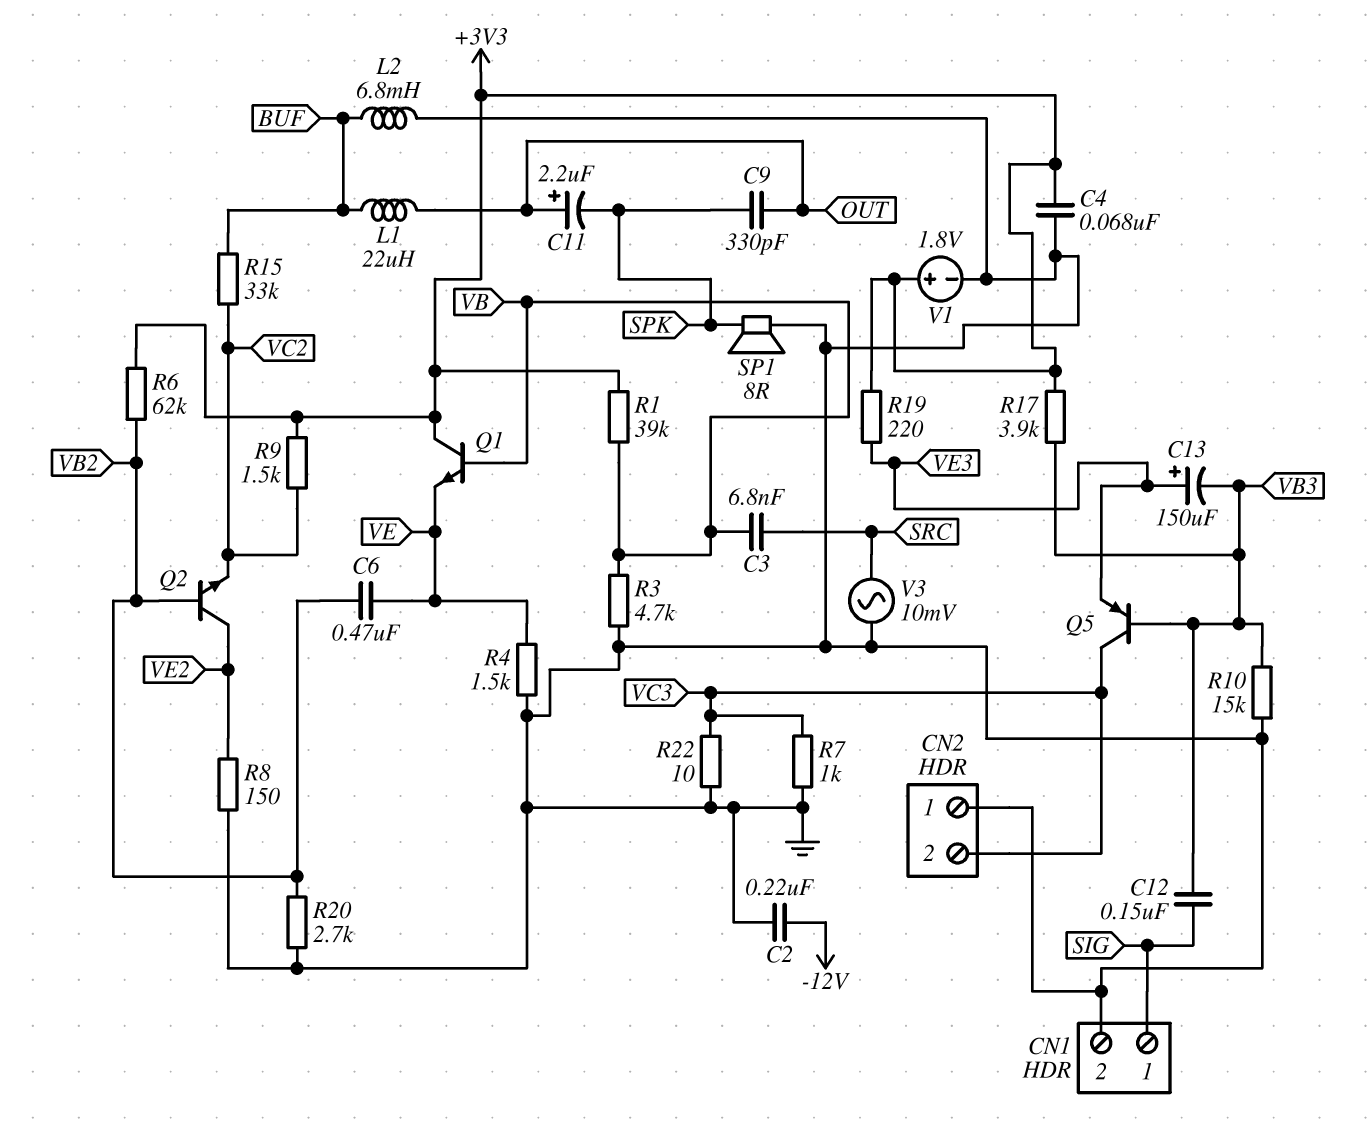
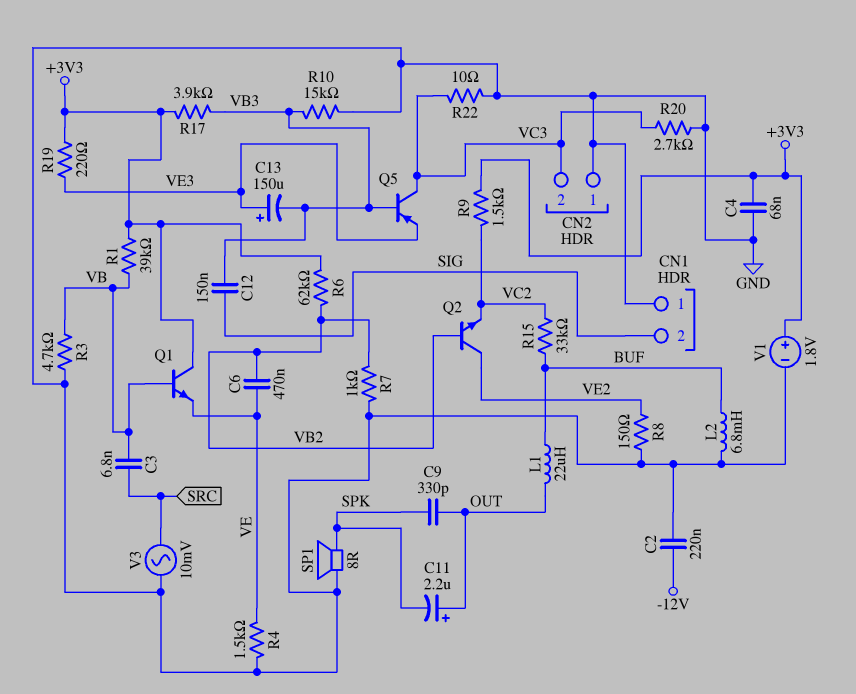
CN1 pin 1: SIG -> GND
CN1 pin 2: GND -> SIG
R7: 1k (GND, VC3) -> 1k (GND, VB2)
R20: 2.7k (GND, VB2) -> 2.7k (GND, VC3)

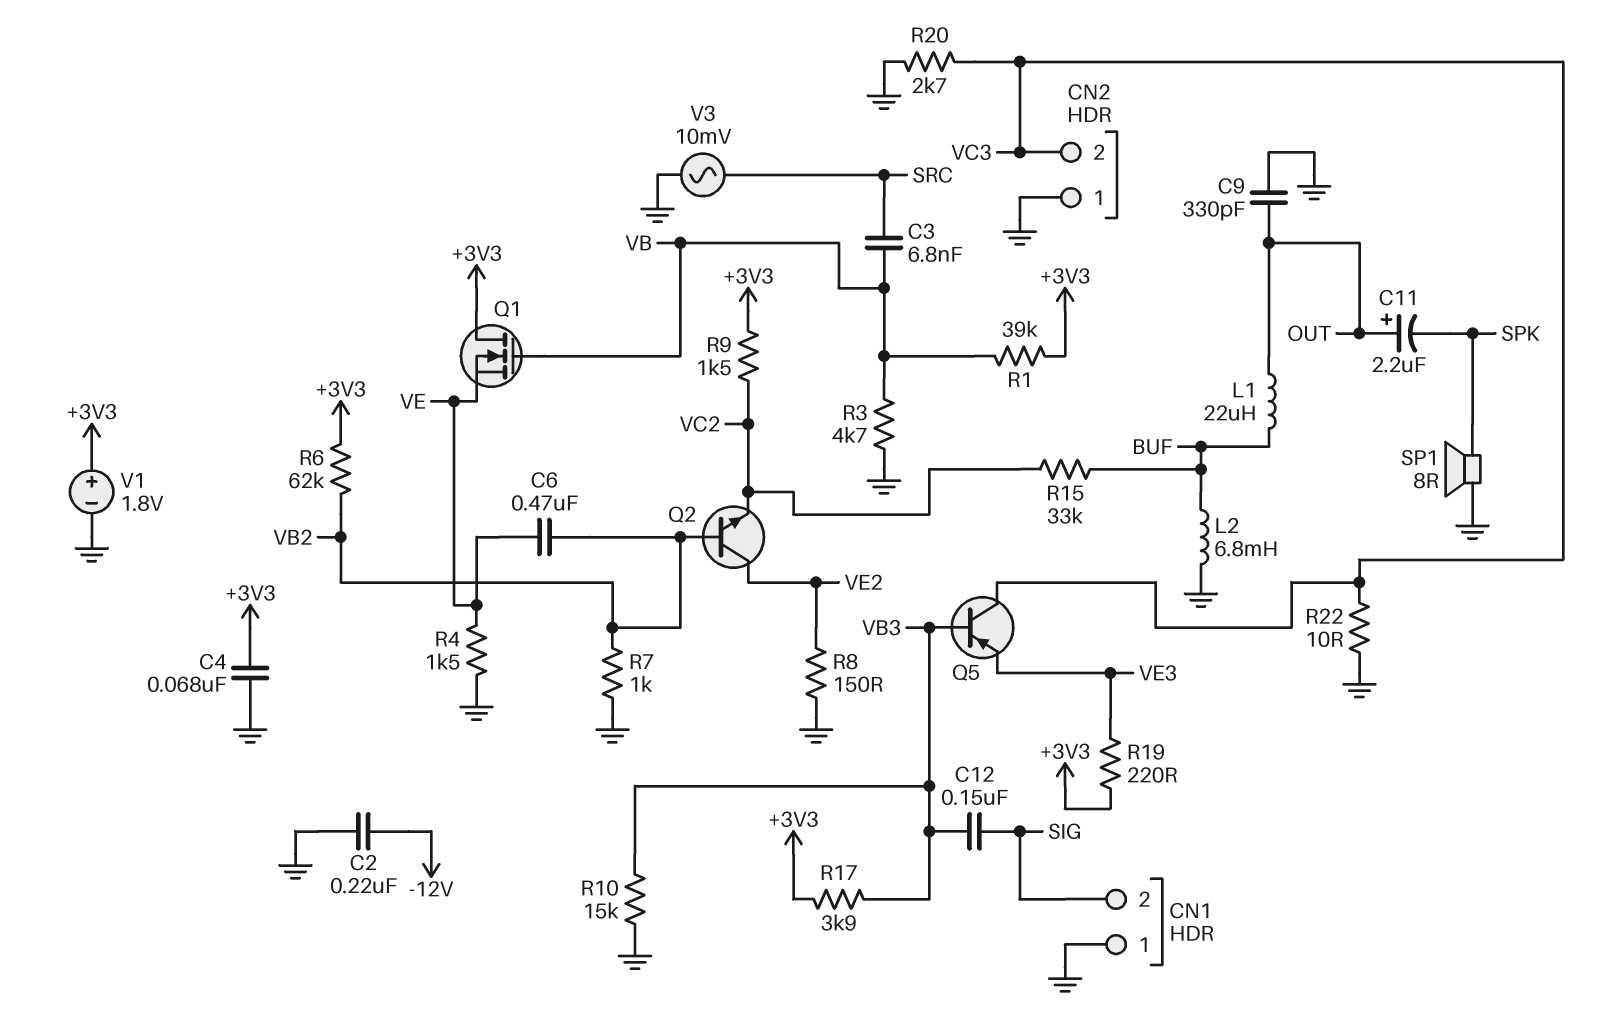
C9: 330pF (OUT, SPK) -> 330pF (GND, OUT)
C13: 150uF (plus VE3, minus VB3) -> none
Q1: NPN (B VB, C +3V3, E VE) -> NMOS (G VB, D +3V3, S VE)

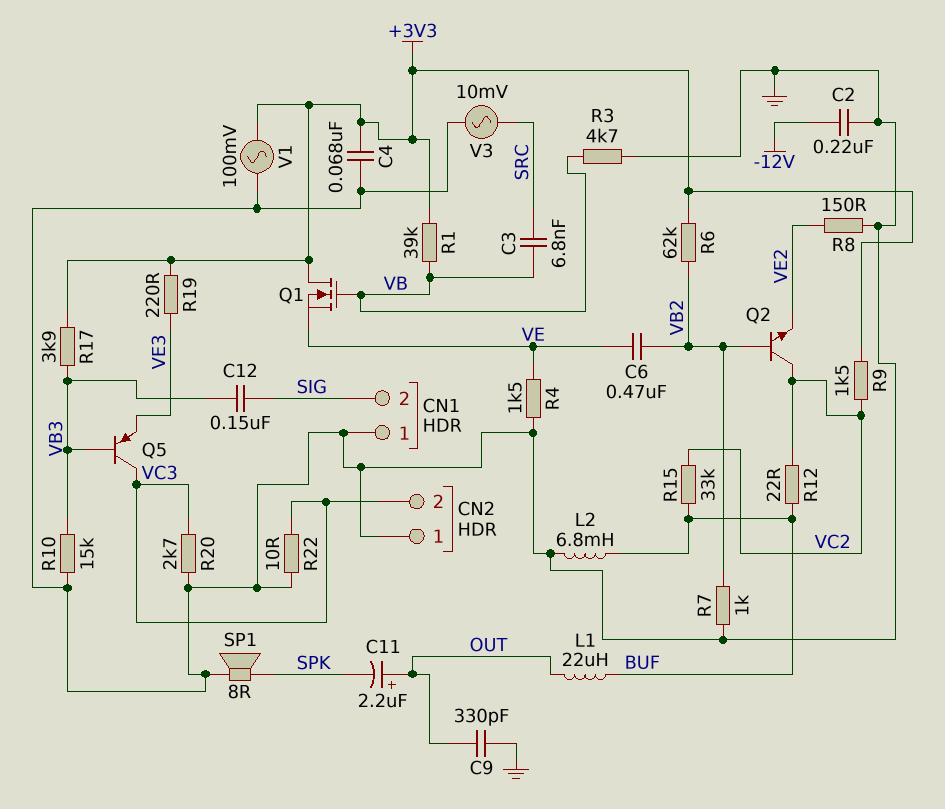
Q2: NPN (B VB2, C VE2, E VC2) -> NPN (B VB2, C VC2, E VE2)
R12: none -> 22 (BUF, VC2)
V1: 1.8V (plus +3V3, minus GND) -> AC 100mV (+3V3, GND)

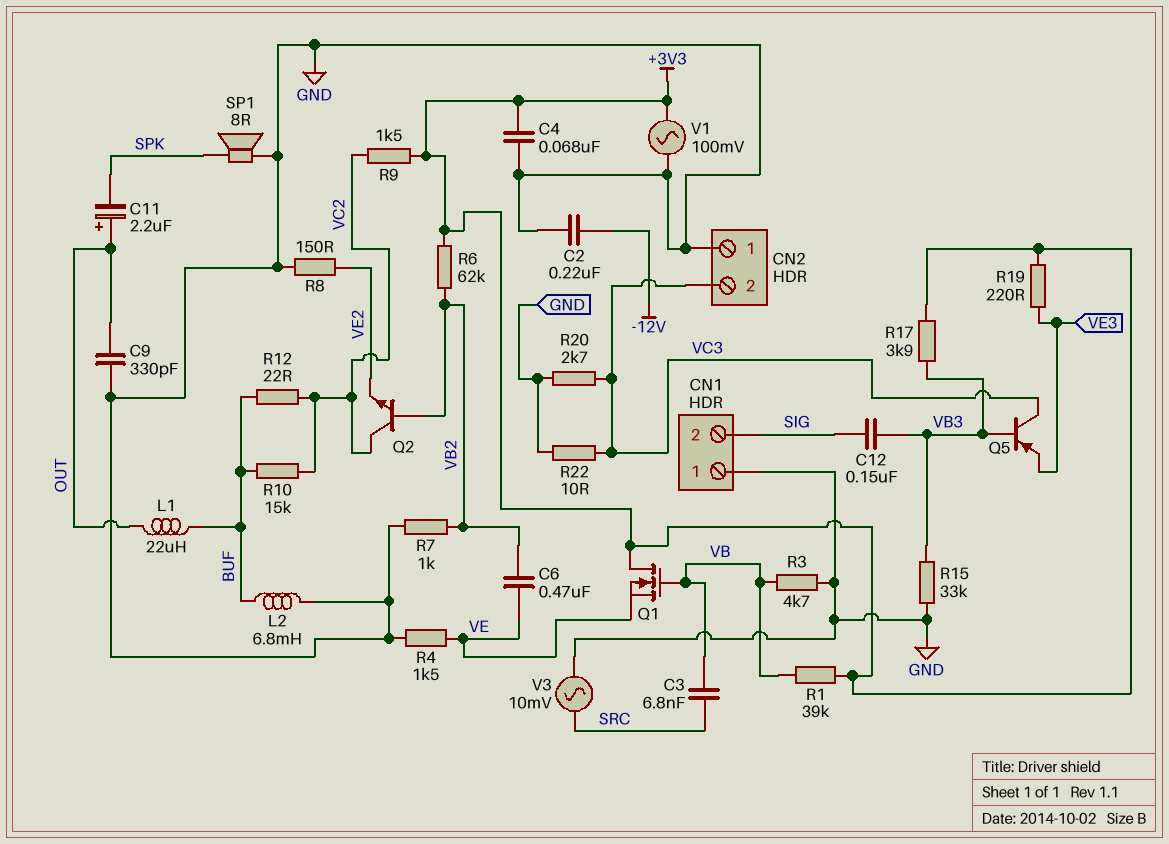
R10: 15k (GND, VB3) -> 15k (BUF, VC2)
R15: 33k (BUF, VC2) -> 33k (GND, VB3)

